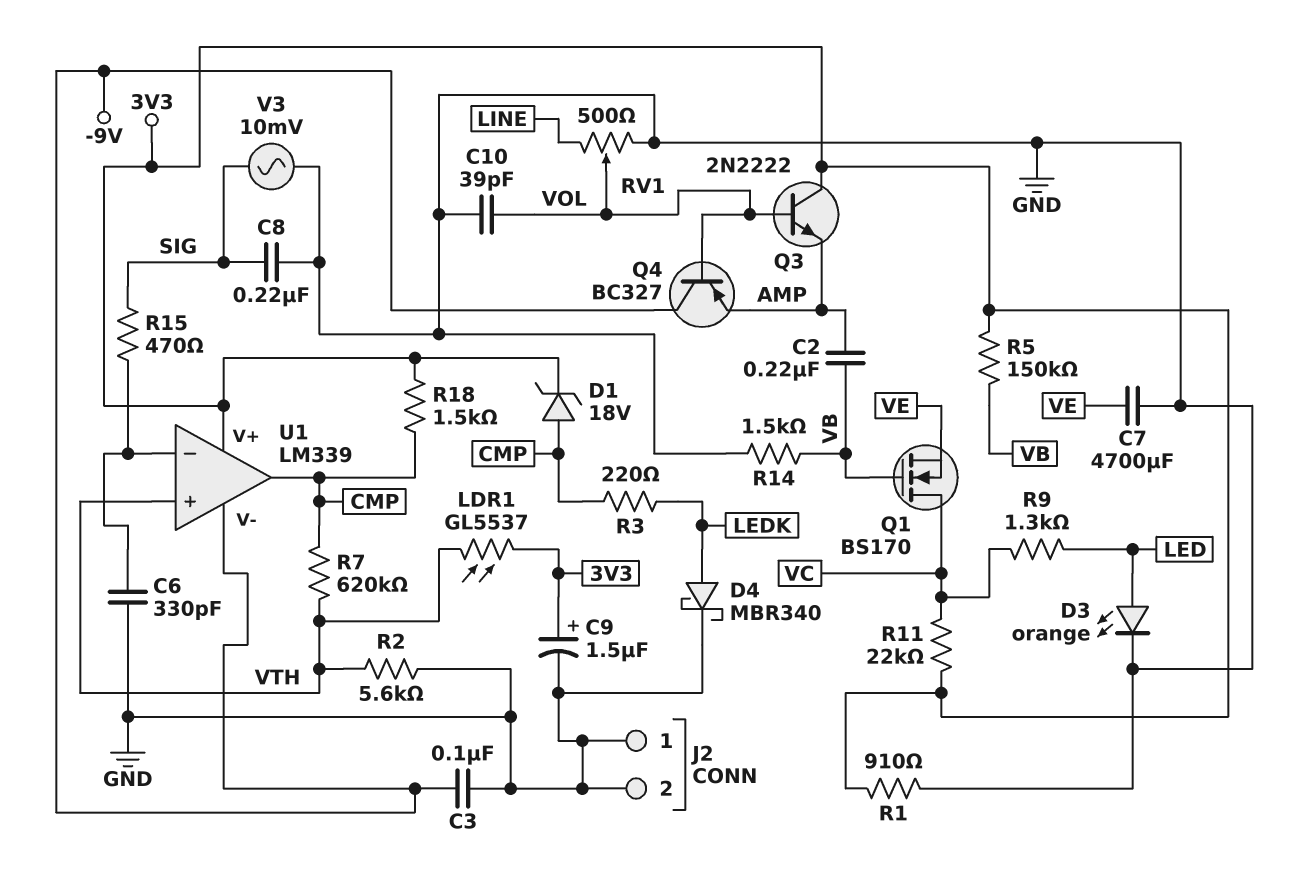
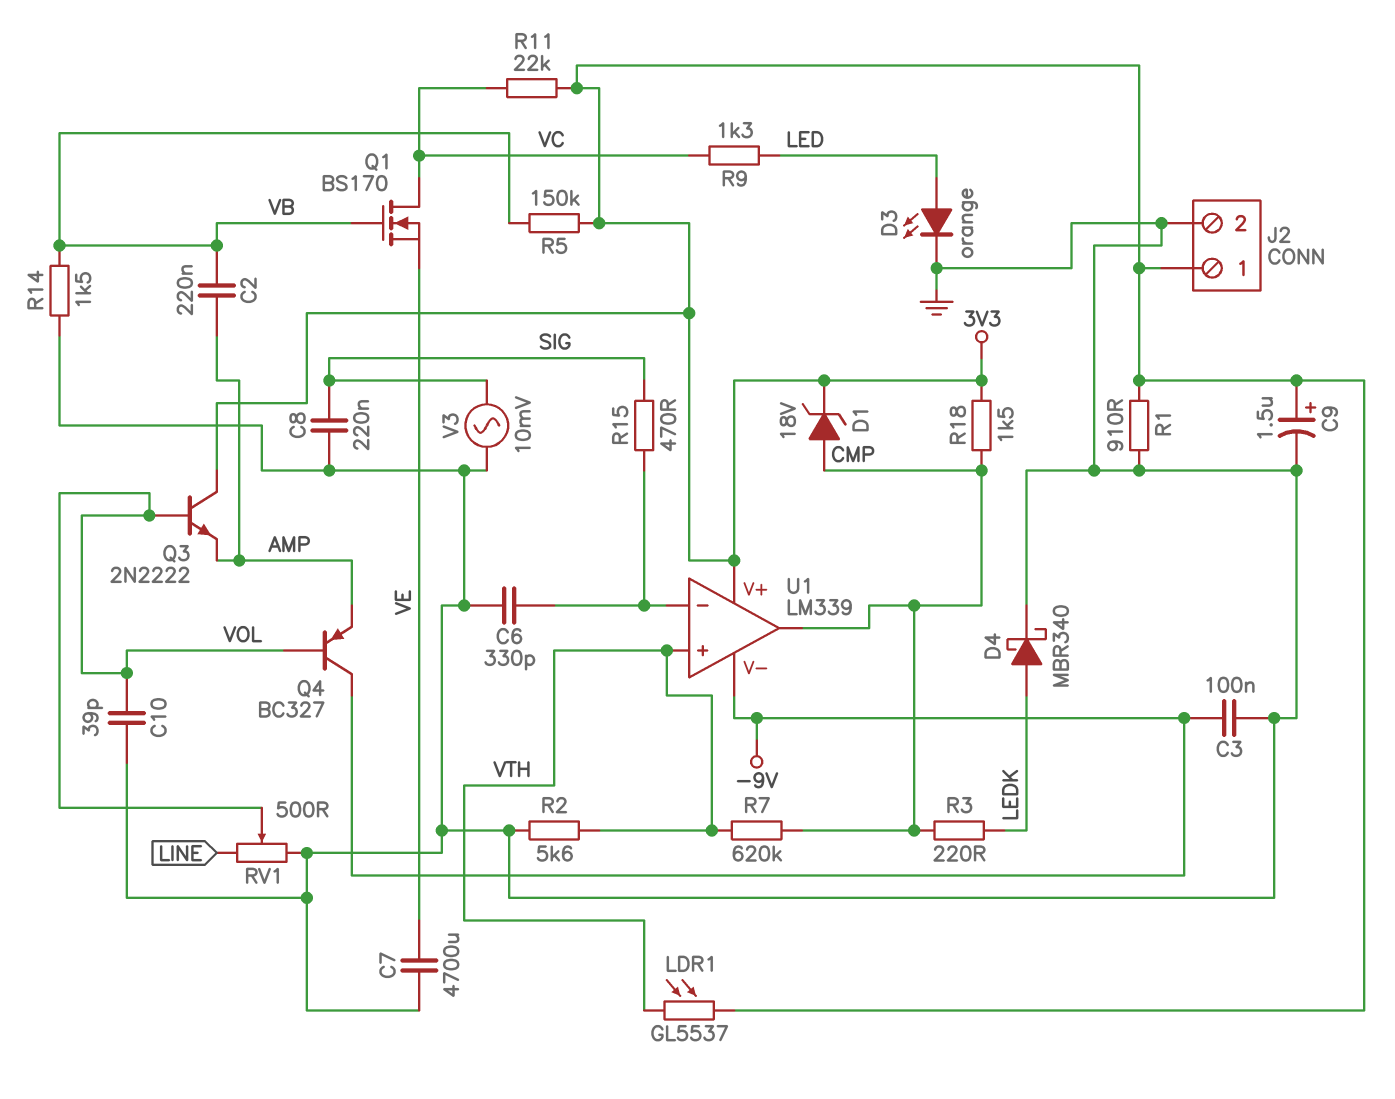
J2 pin 1: GND -> 3V3

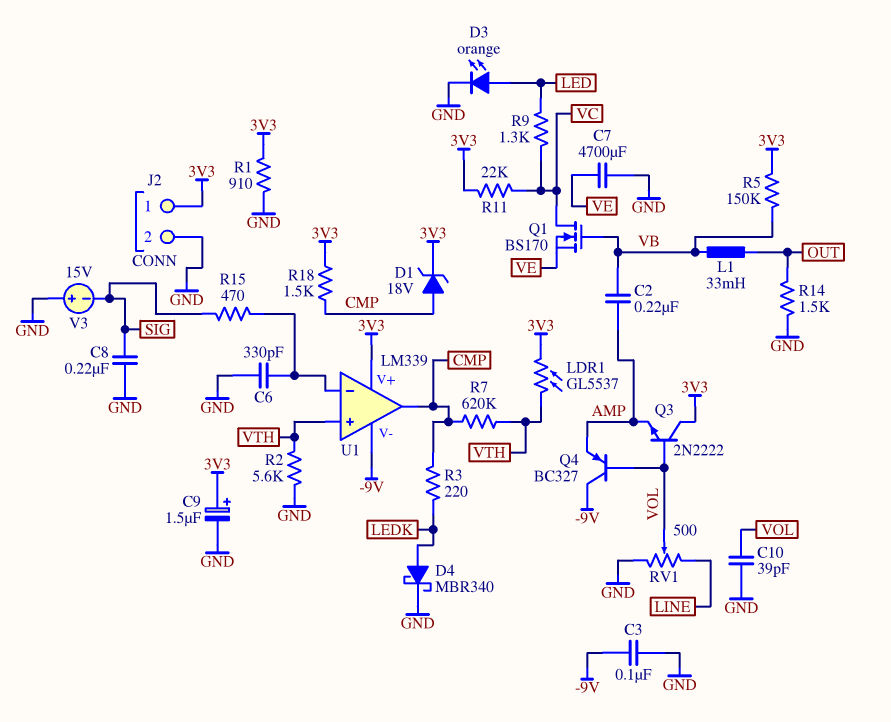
L1: none -> 33mH (OUT, VB)
R14: 1.5k (GND, VB) -> 1.5k (GND, OUT)
V3: AC 10mV (GND, SIG) -> 15V (plus GND, minus SIG)

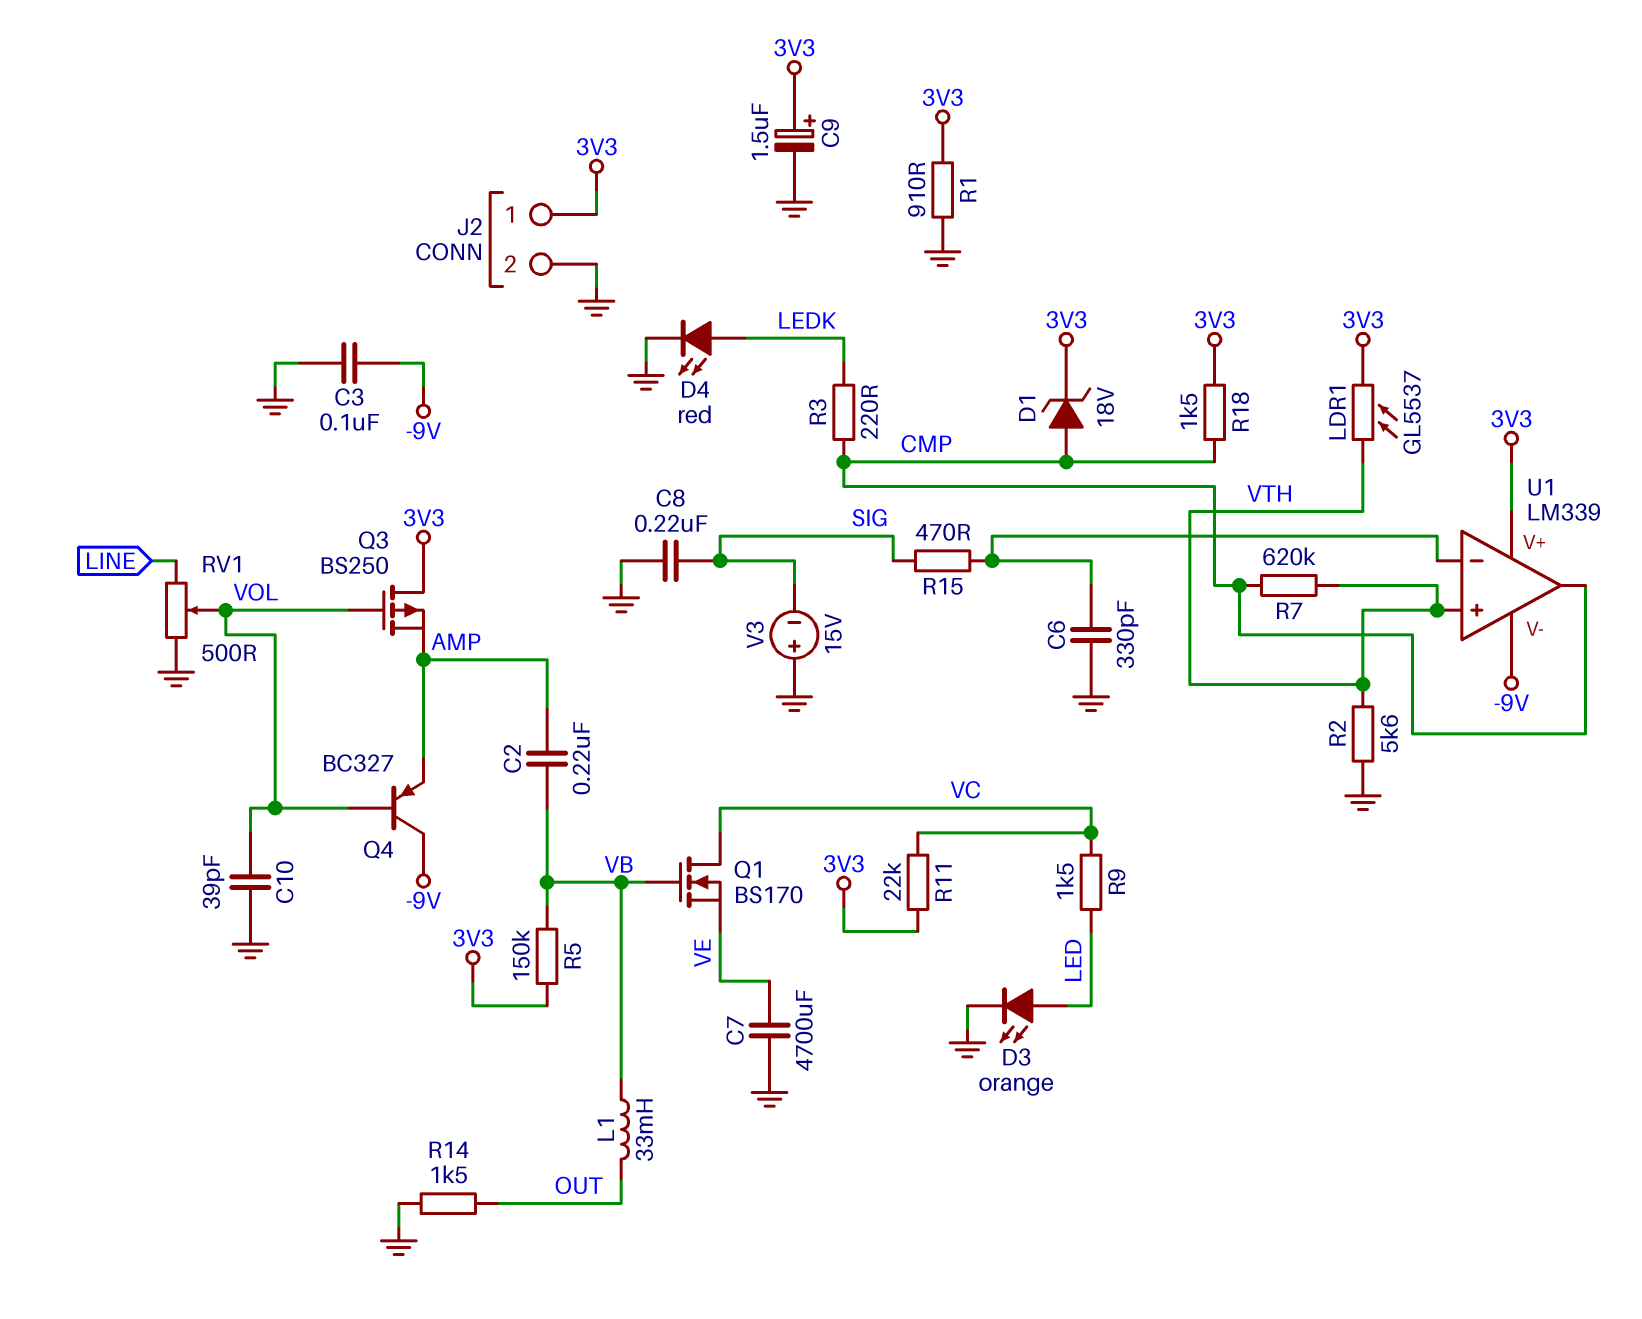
D4: schottky MBR340 (A LEDK, K GND) -> LED red (A LEDK, K GND)
Q3: NPN 2N2222 (B VOL, C 3V3, E AMP) -> PMOS BS250 (G VOL, D 3V3, S AMP)
R9: 1.3k (LED, VC) -> 1.5k (LED, VC)

